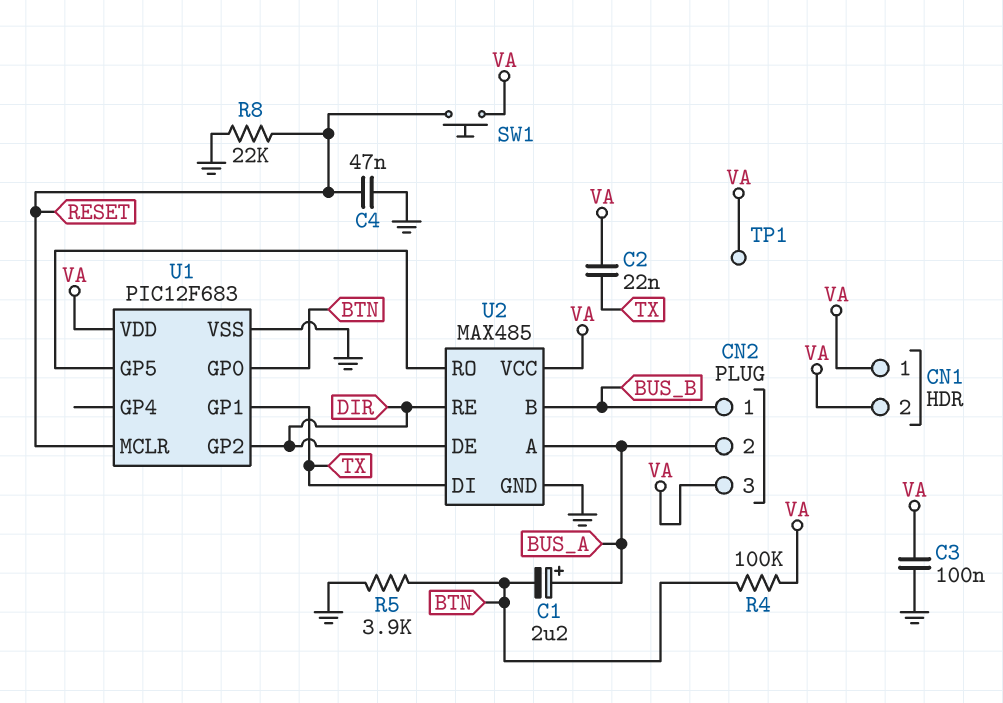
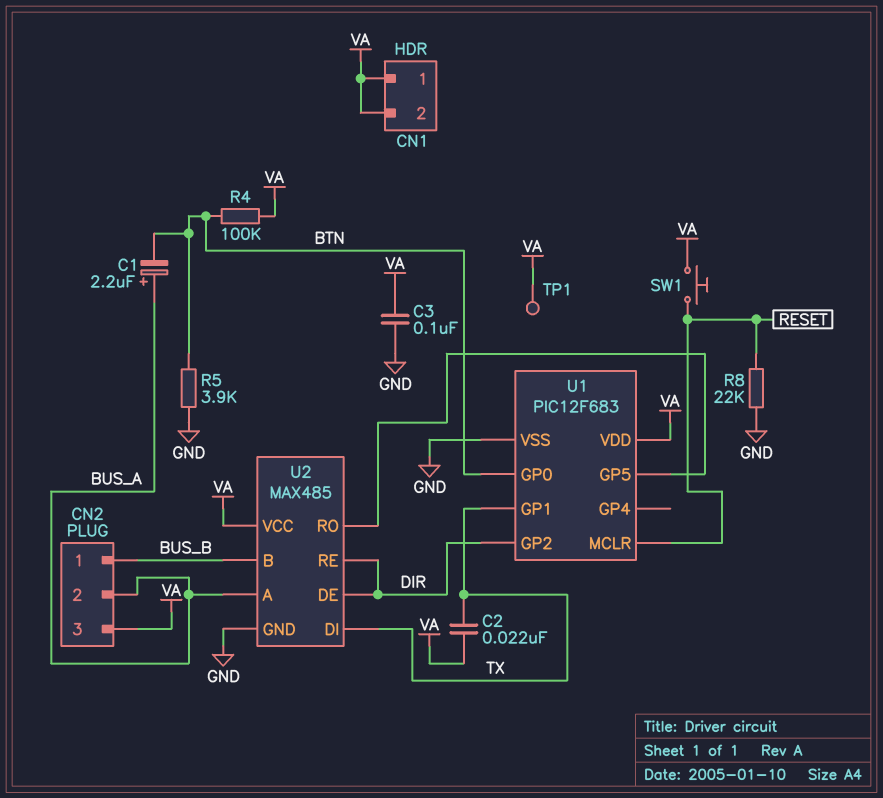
C4: 47nF (GND, RESET) -> none

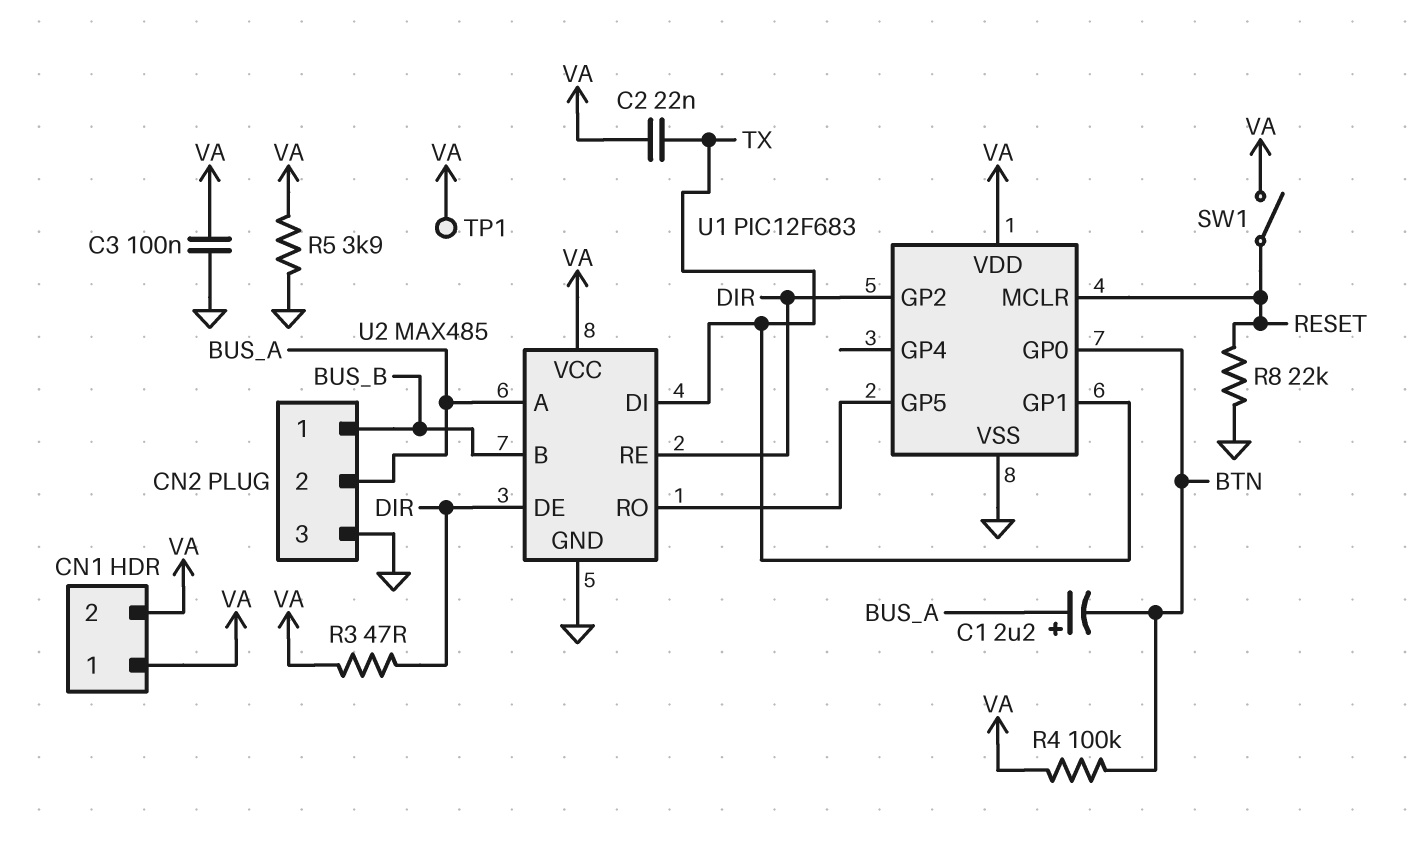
CN2 pin 3: VA -> GND
R3: none -> 47 (DIR, VA)
R5: 3.9k (BTN, GND) -> 3.9k (GND, VA)
SW1: button (RESET, VA) -> switch (RESET, VA)

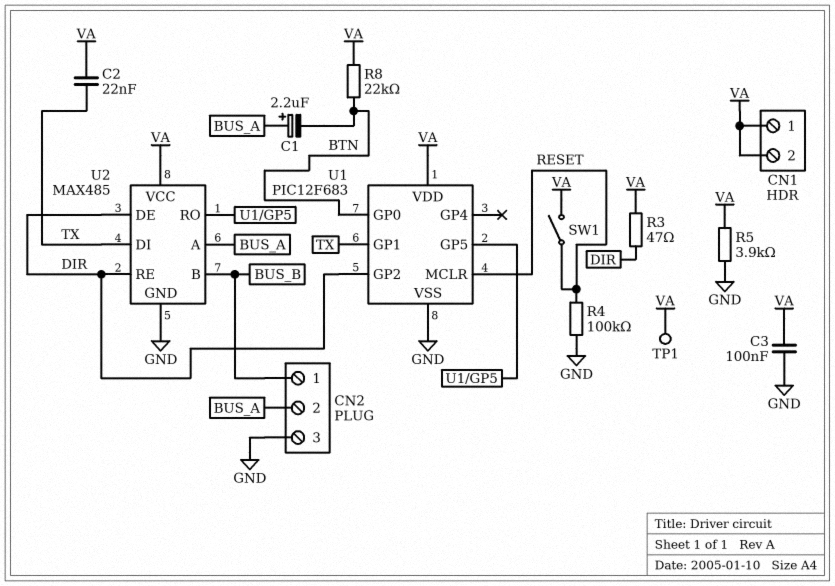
R4: 100k (BTN, VA) -> 100k (GND, RESET)
R8: 22k (GND, RESET) -> 22k (BTN, VA)

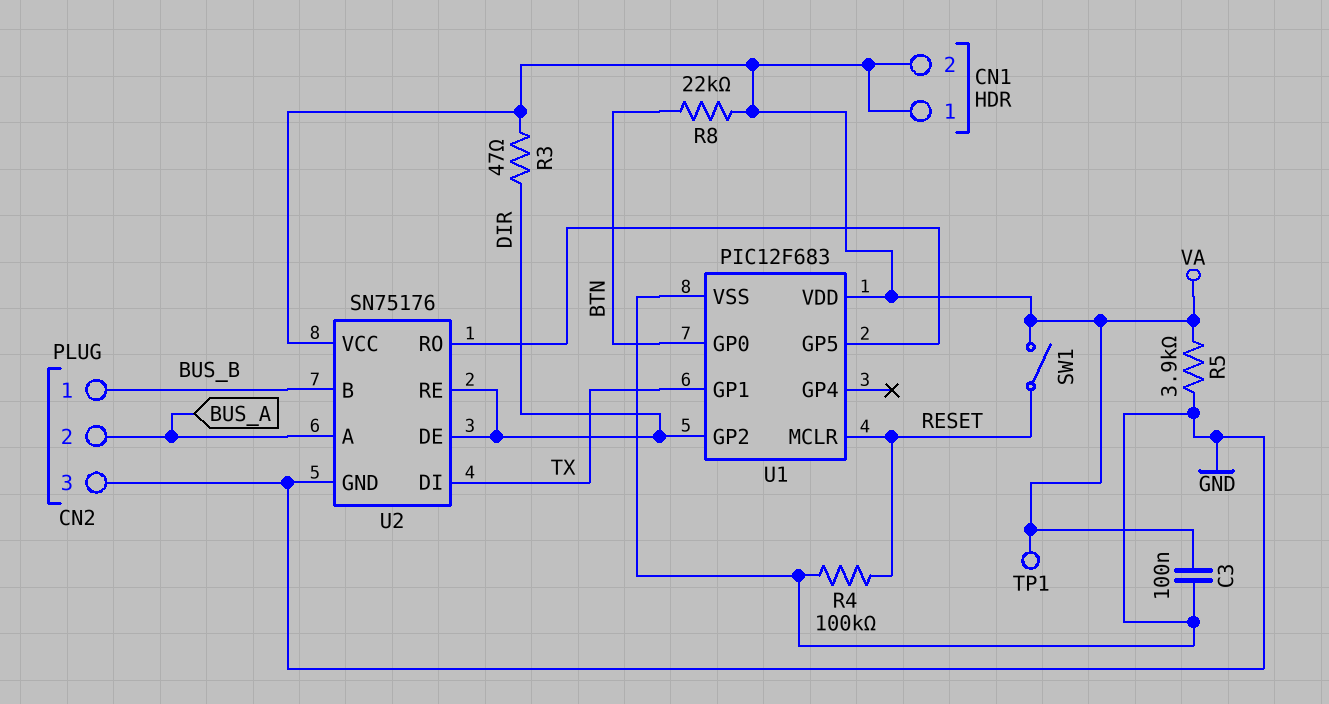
C1: 2.2uF (plus BUS_A, minus BTN) -> none
C2: 22nF (TX, VA) -> none
U2: MAX485 -> SN75176

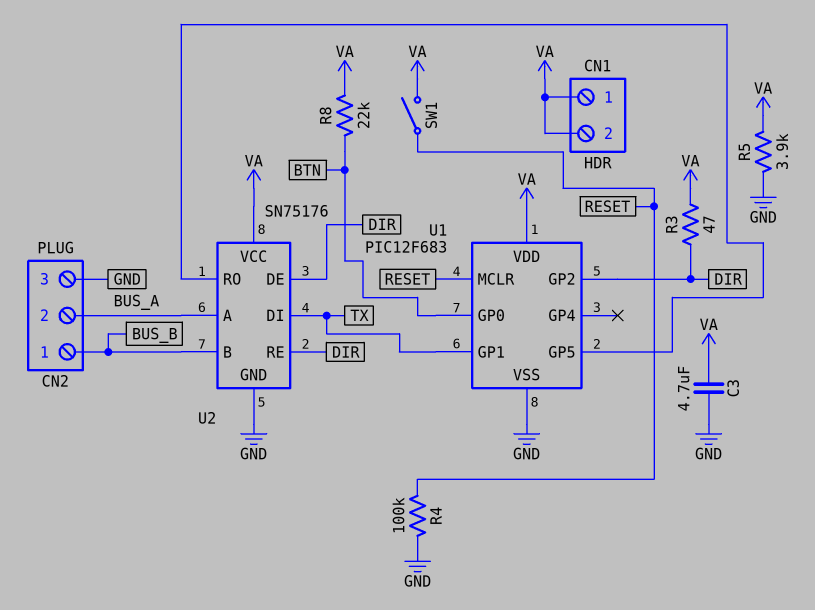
C3: 100nF (GND, VA) -> 4.7uF (GND, VA)
TP1: test point (VA) -> none

